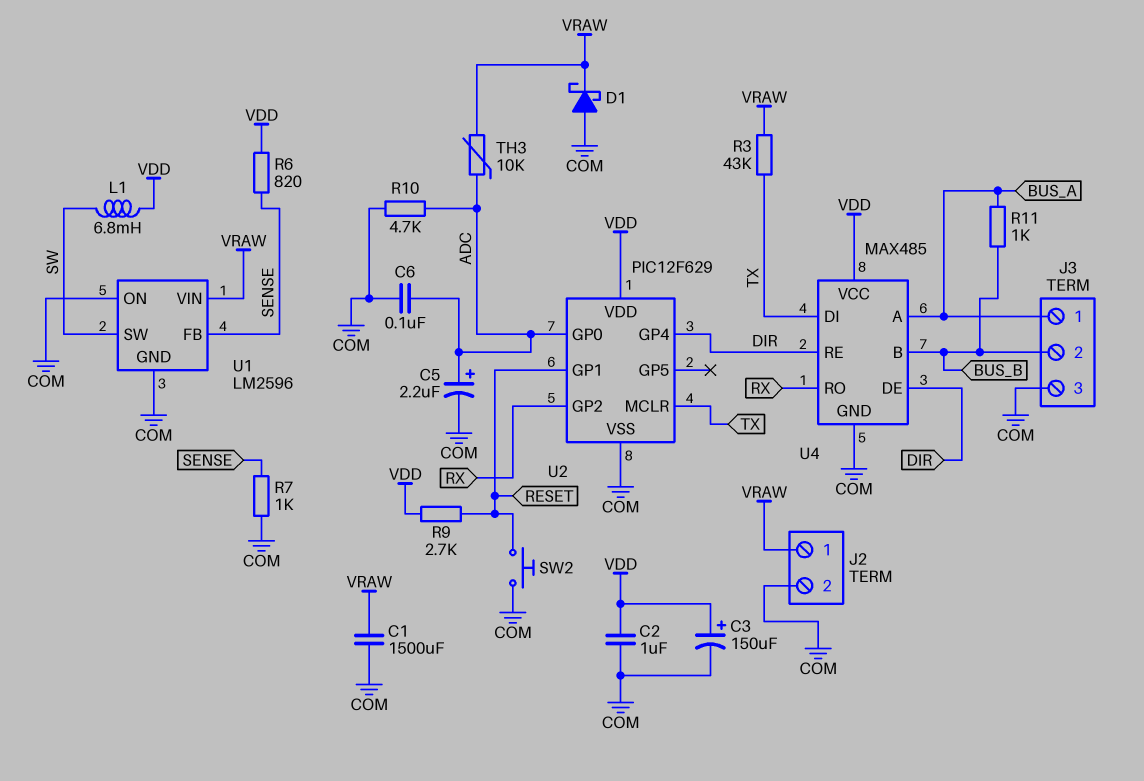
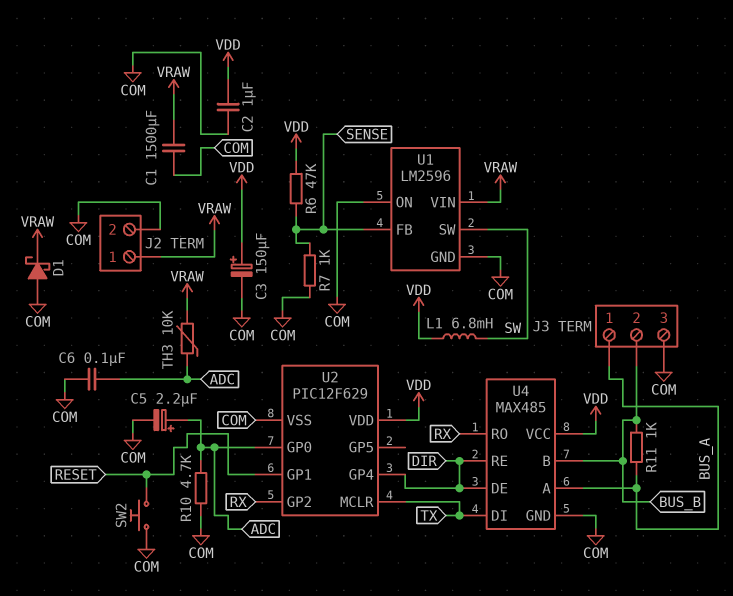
R3: 43k (TX, VRAW) -> none
R6: 820 (SENSE, VDD) -> 47k (SENSE, VDD)
R9: 2.7k (RESET, VDD) -> none

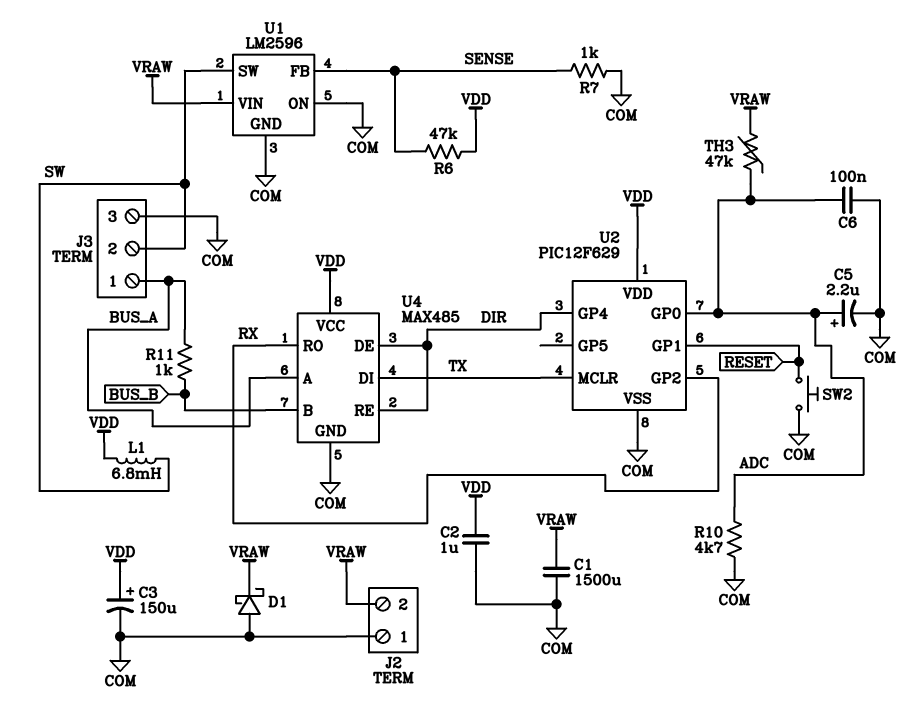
J2 pin 1: VRAW -> COM
J2 pin 2: COM -> VRAW
J3 pin 2: BUS_B -> SW
TH3: 10k (ADC, VRAW) -> 47k (ADC, VRAW)

